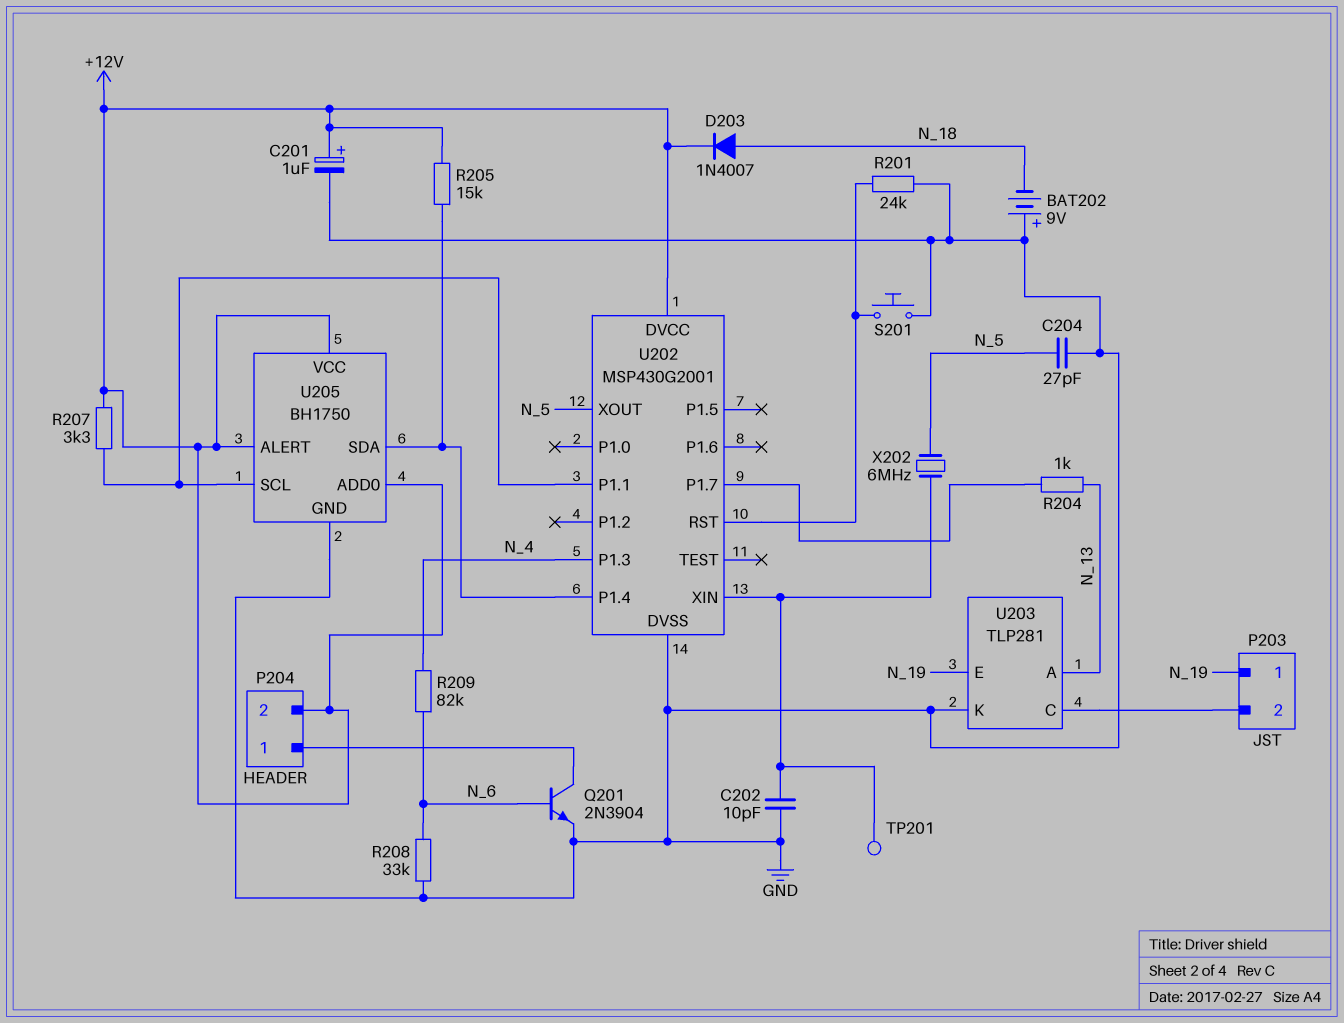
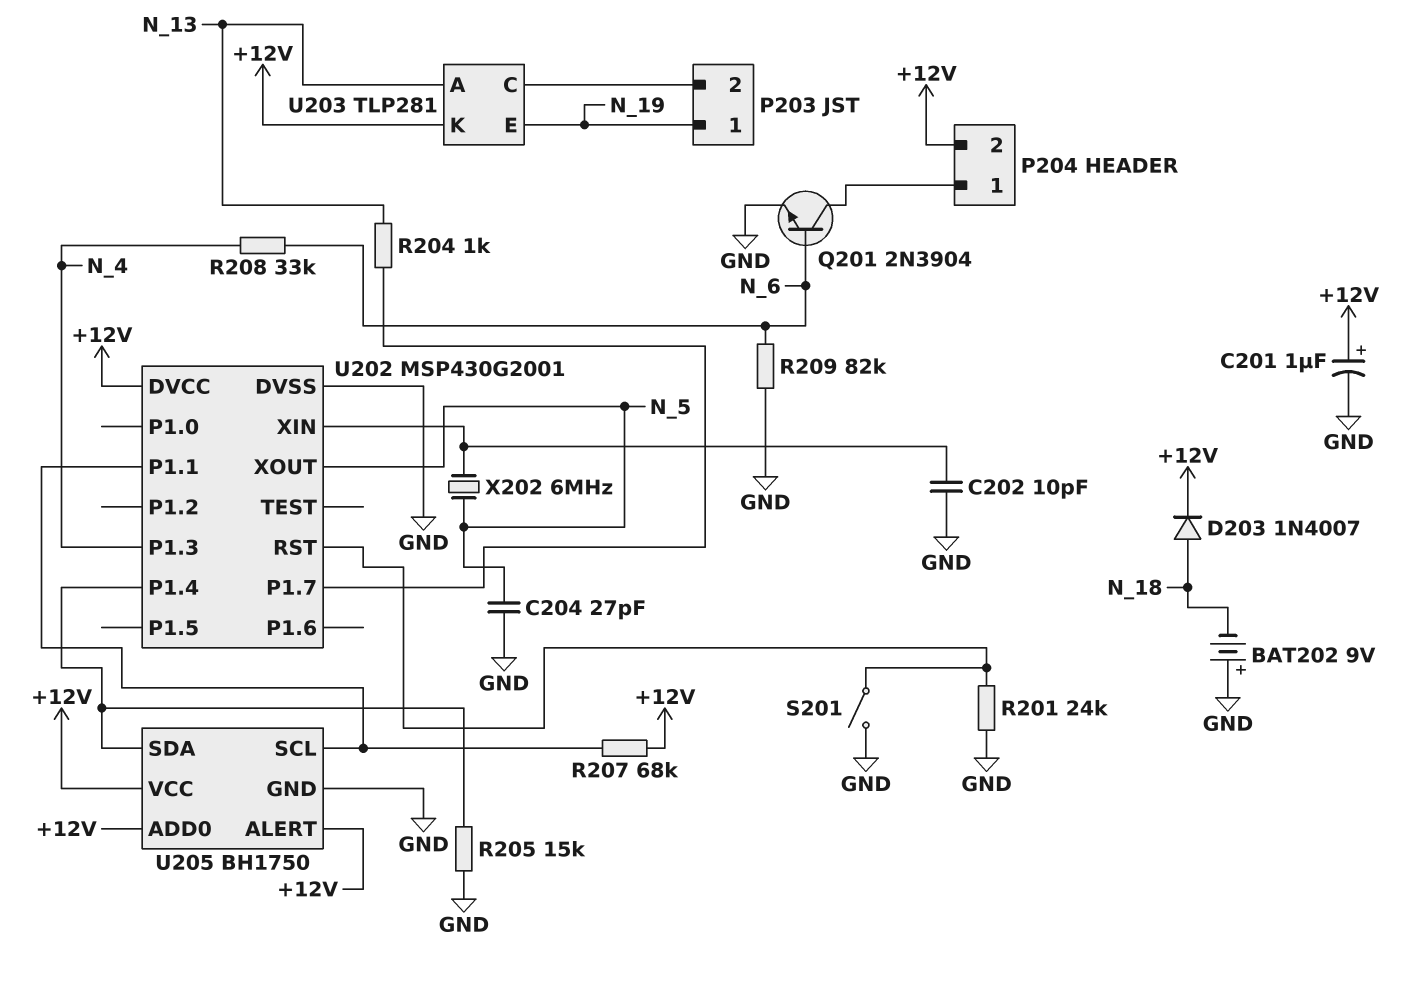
R205: 15k (+12V, U202/P1.4) -> 15k (GND, U202/P1.4)
R207: 3.3k (+12V, U202/P1.1) -> 68k (+12V, U202/P1.1)
R208: 33k (GND, N_6) -> 33k (N_4, N_6)
R209: 82k (N_4, N_6) -> 82k (GND, N_6)
S201: button (GND, U202/RST) -> switch (GND, U202/RST)
TP201: test point (U202/XIN) -> none
U203 pin K: GND -> +12V

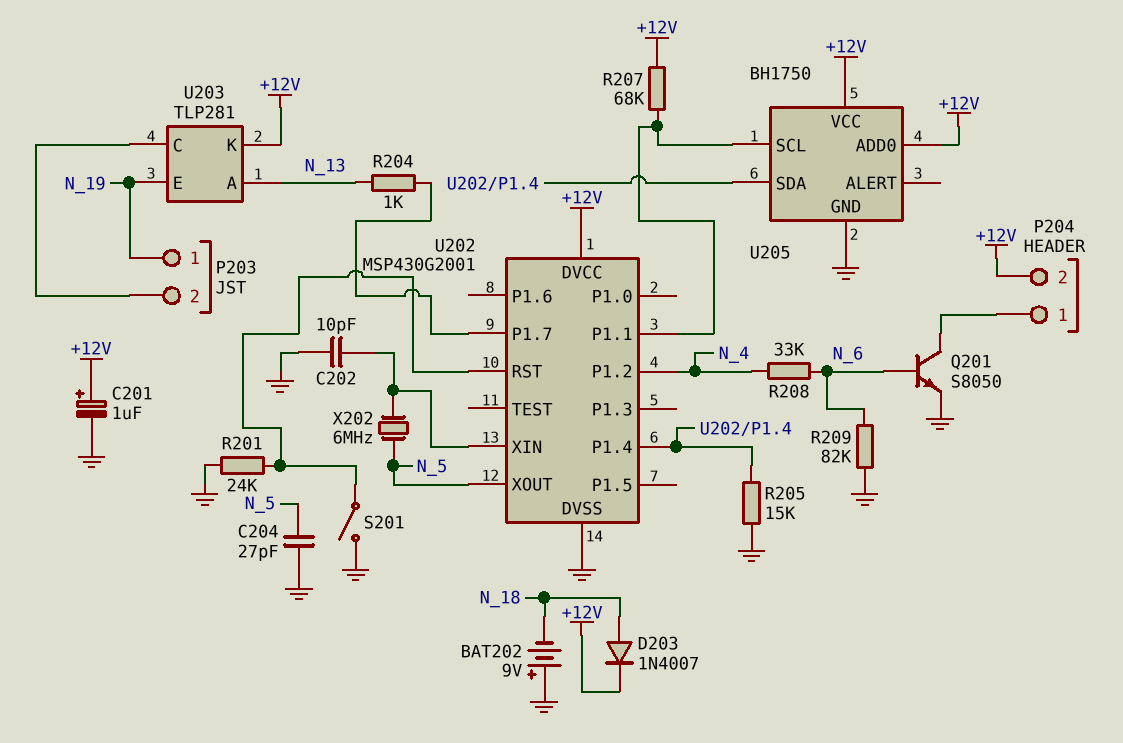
Q201: NPN 2N3904 (B N_6, C P204/1, E GND) -> NPN S8050 (B N_6, C P204/1, E GND)
U202 pin P1.2: none -> N_4
U202 pin P1.3: N_4 -> none
U205 pin ALERT: +12V -> none

